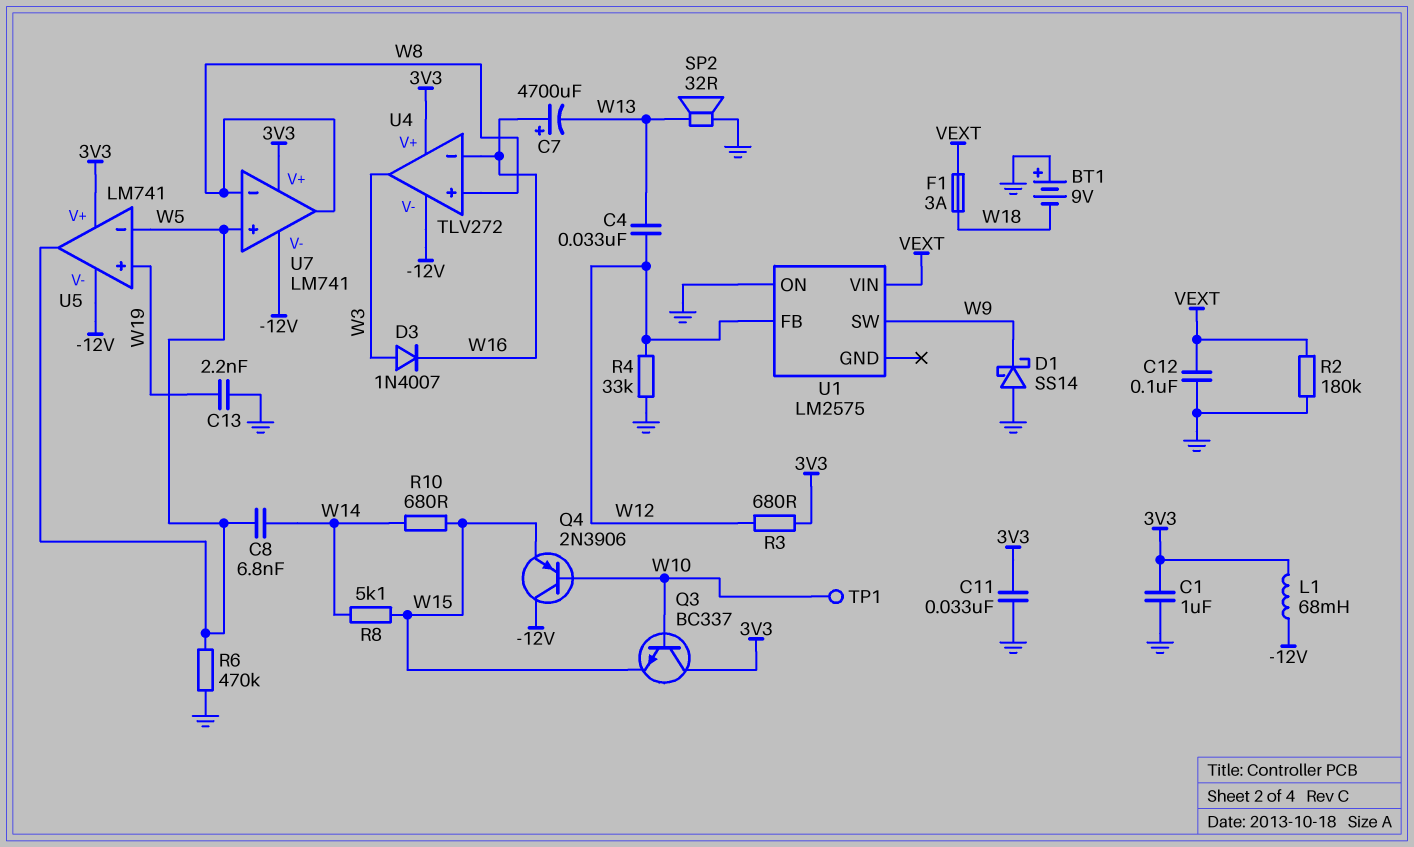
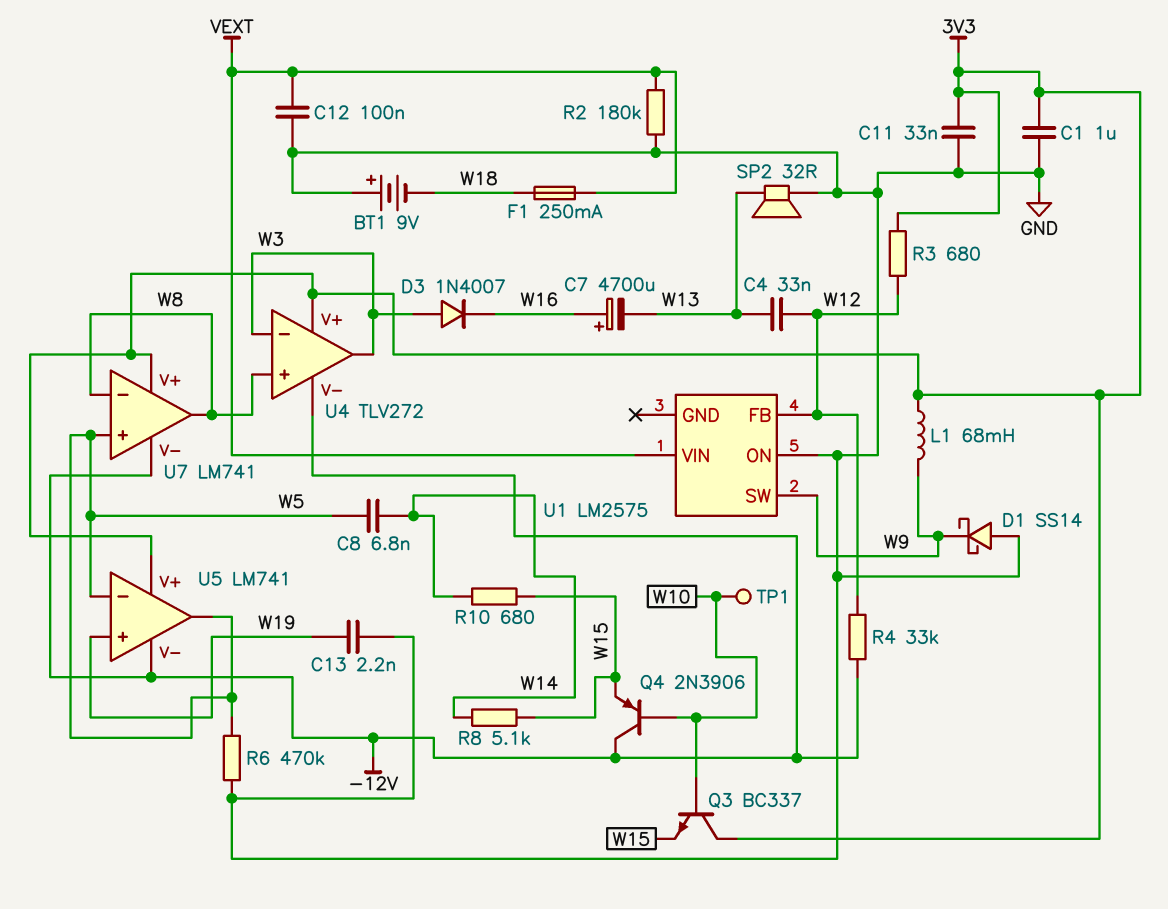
F1: 3A (VEXT, W18) -> 250mA (VEXT, W18)
L1: 68mH (-12V, 3V3) -> 68mH (3V3, W9)
R4: 33k (GND, W12) -> 33k (-12V, W12)
U4 pin in-: W16 -> W3

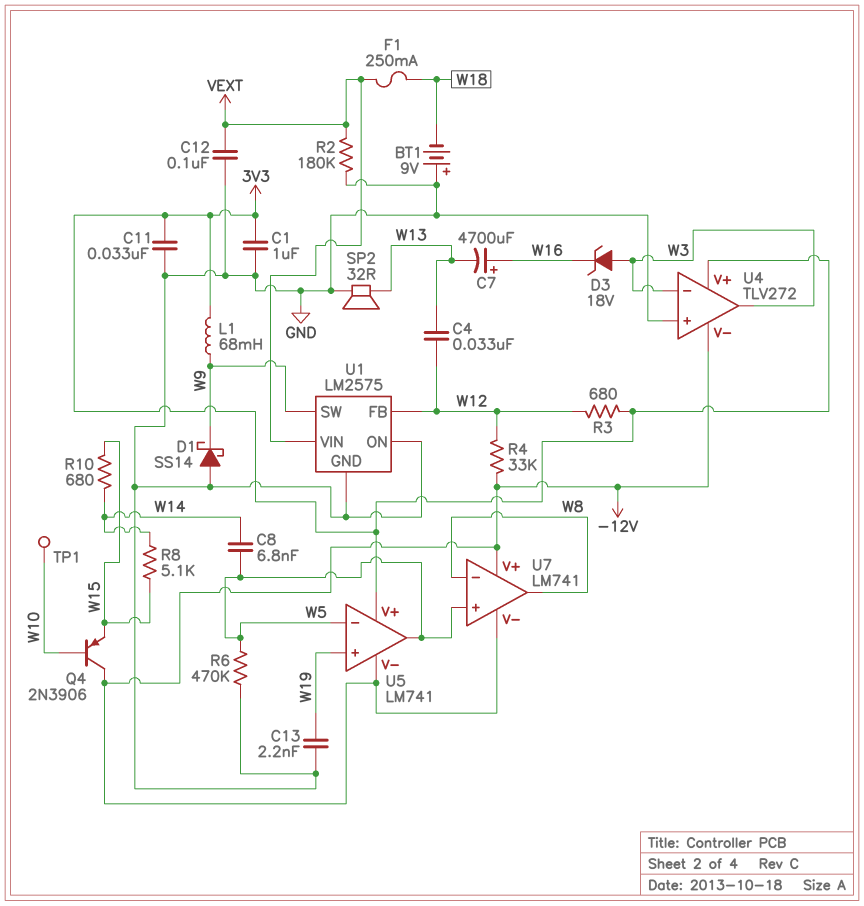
D3: diode 1N4007 (A W3, K W16) -> zener 18V (A W3, K W16)
Q3: NPN BC337 (B W10, C 3V3, E W15) -> none
U1 pin GND: none -> GND
U4 pin in+: W8 -> GND
U7 pin V+: 3V3 -> -12V

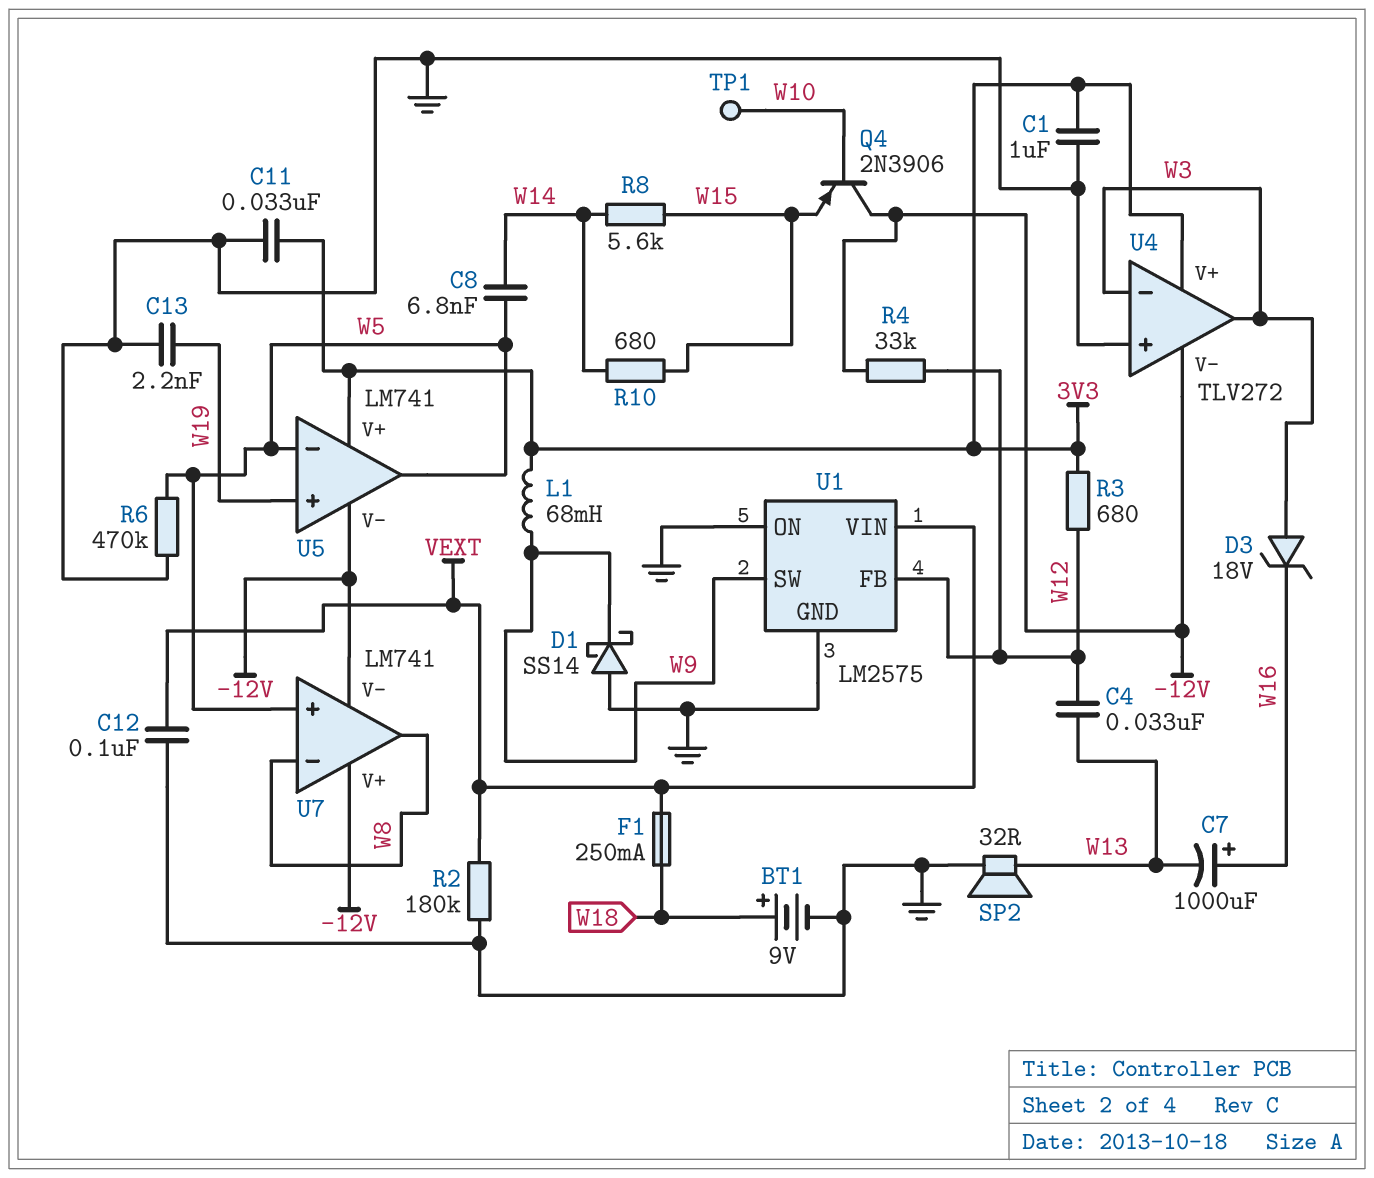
BT1: 9V (plus GND, minus W18) -> 9V (plus W18, minus GND)
C7: 4700uF (plus W16, minus W13) -> 1000uF (plus W16, minus W13)
R8: 5.1k (W14, W15) -> 5.6k (W14, W15)

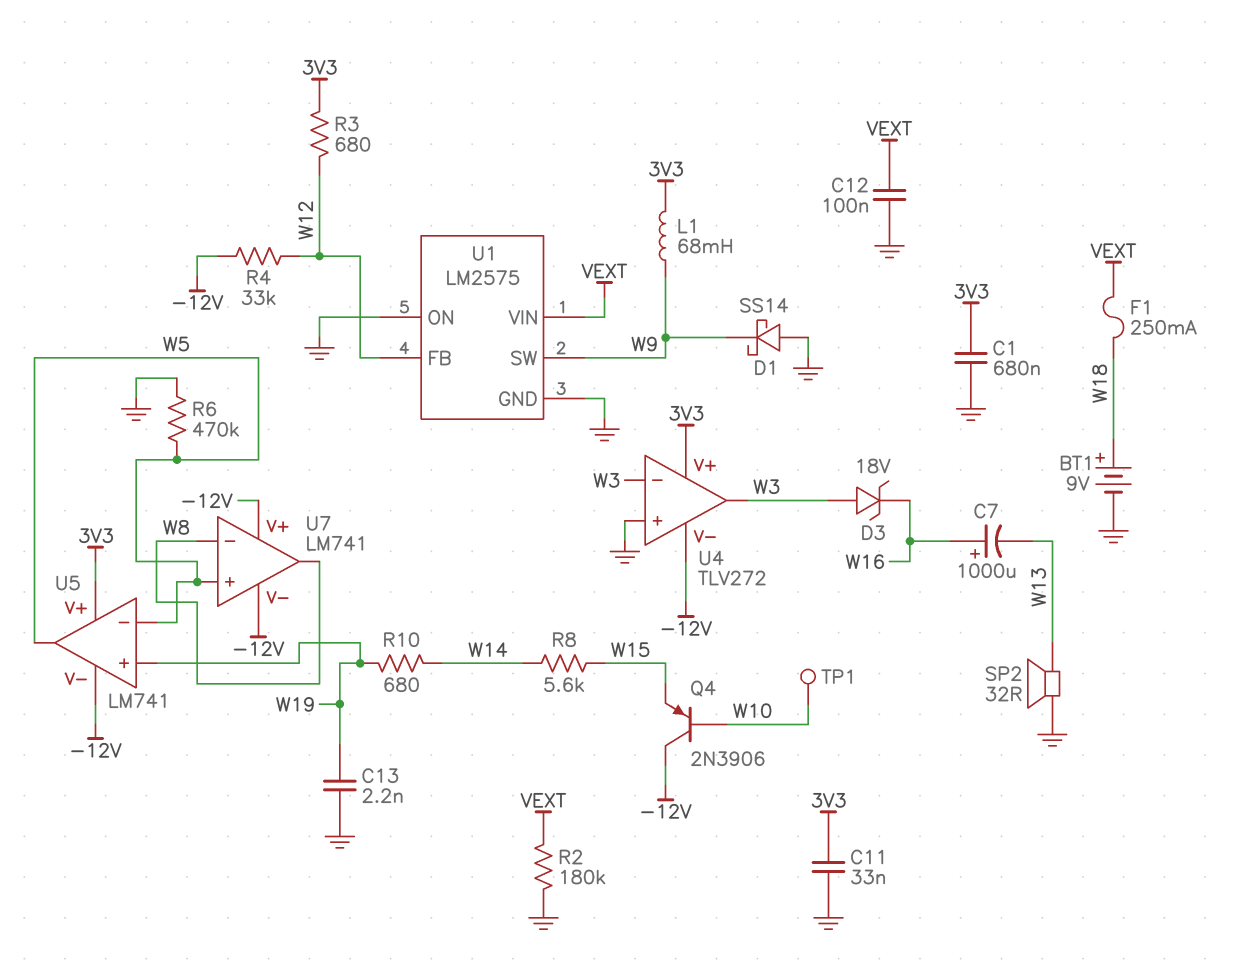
C1: 1uF (3V3, GND) -> 680nF (3V3, GND)
C4: 33nF (W12, W13) -> none
C8: 6.8nF (W5, W14) -> none
R10: 680 (W14, W15) -> 680 (W14, W19)

